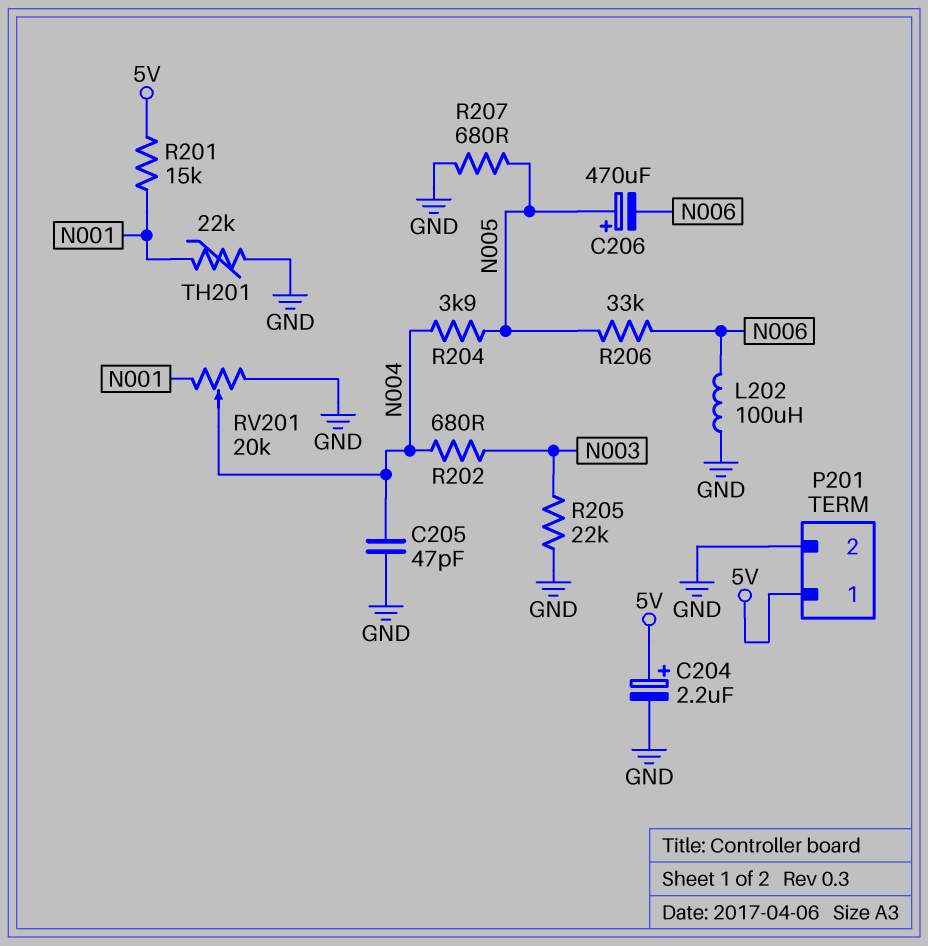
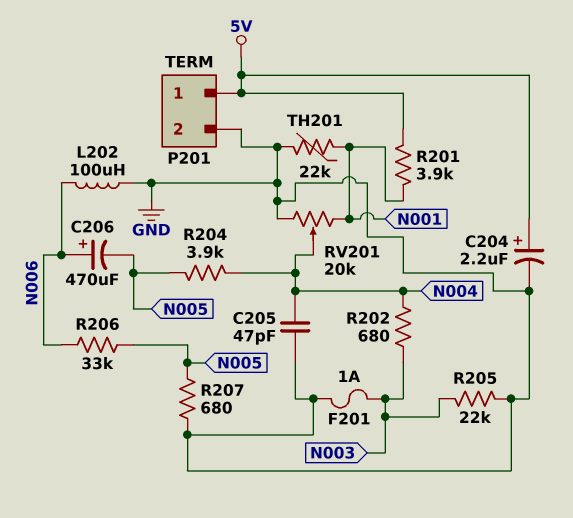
C206: 470uF (plus N005, minus N006) -> 470uF (plus N006, minus N005)
F201: none -> 1A (GND, N003)
R201: 15k (5V, N001) -> 3.9k (5V, N001)

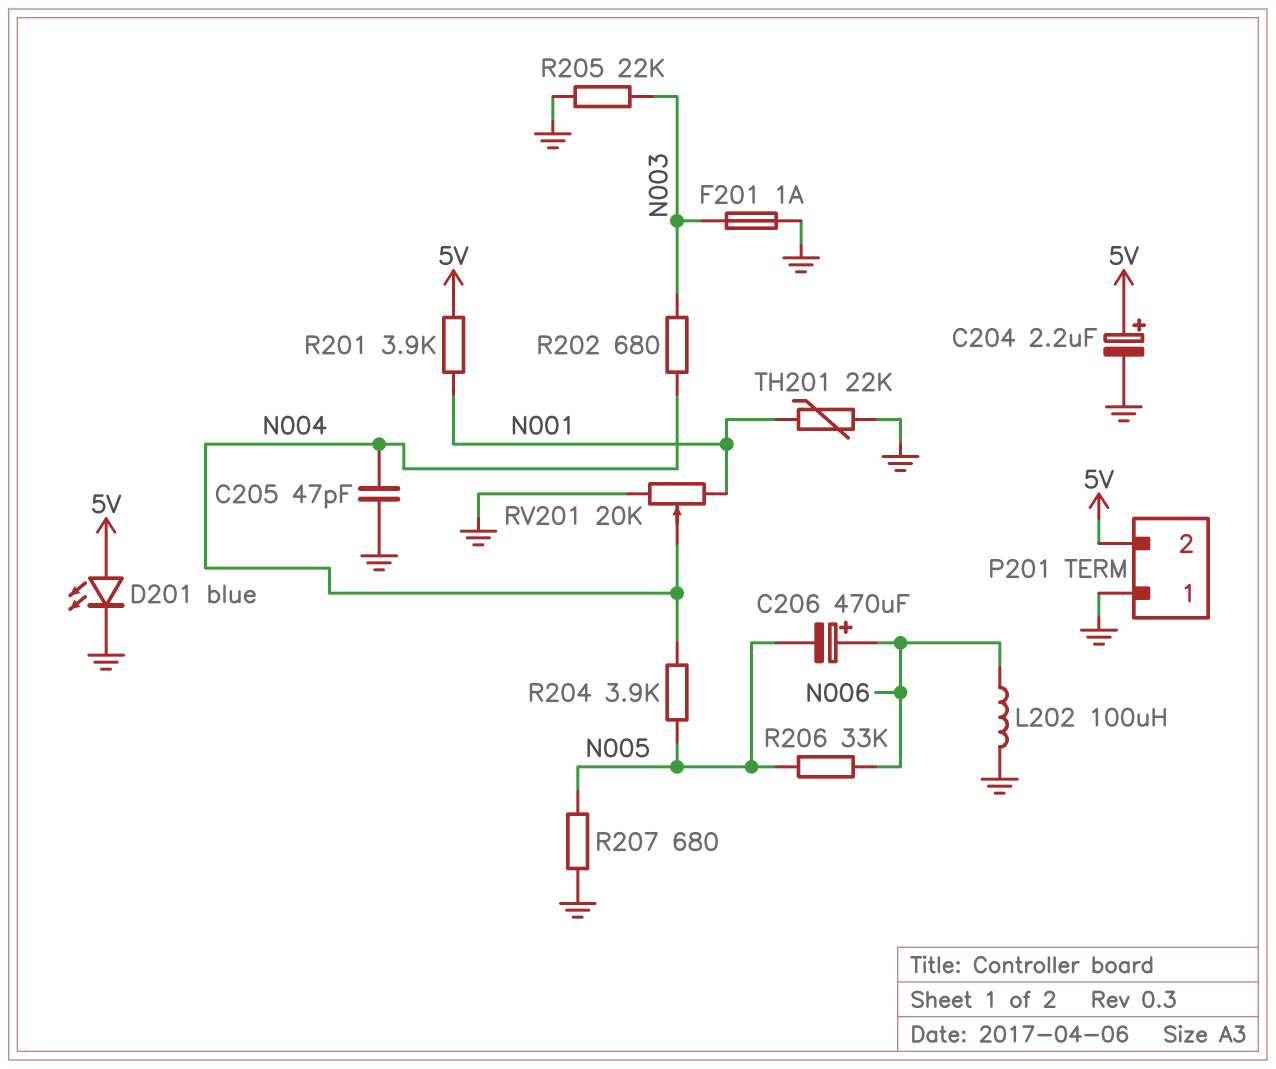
D201: none -> LED blue (A 5V, K GND)
P201 pin 1: 5V -> GND
P201 pin 2: GND -> 5V

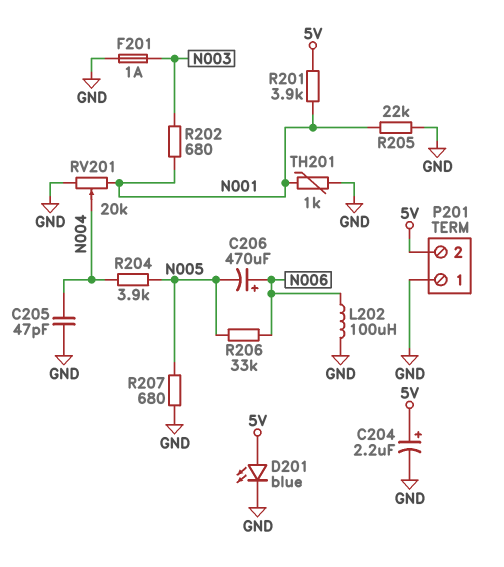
R202: 680 (N003, N004) -> 680 (N001, N003)
R205: 22k (GND, N003) -> 22k (GND, N001)
TH201: 22k (GND, N001) -> 1k (GND, N001)

